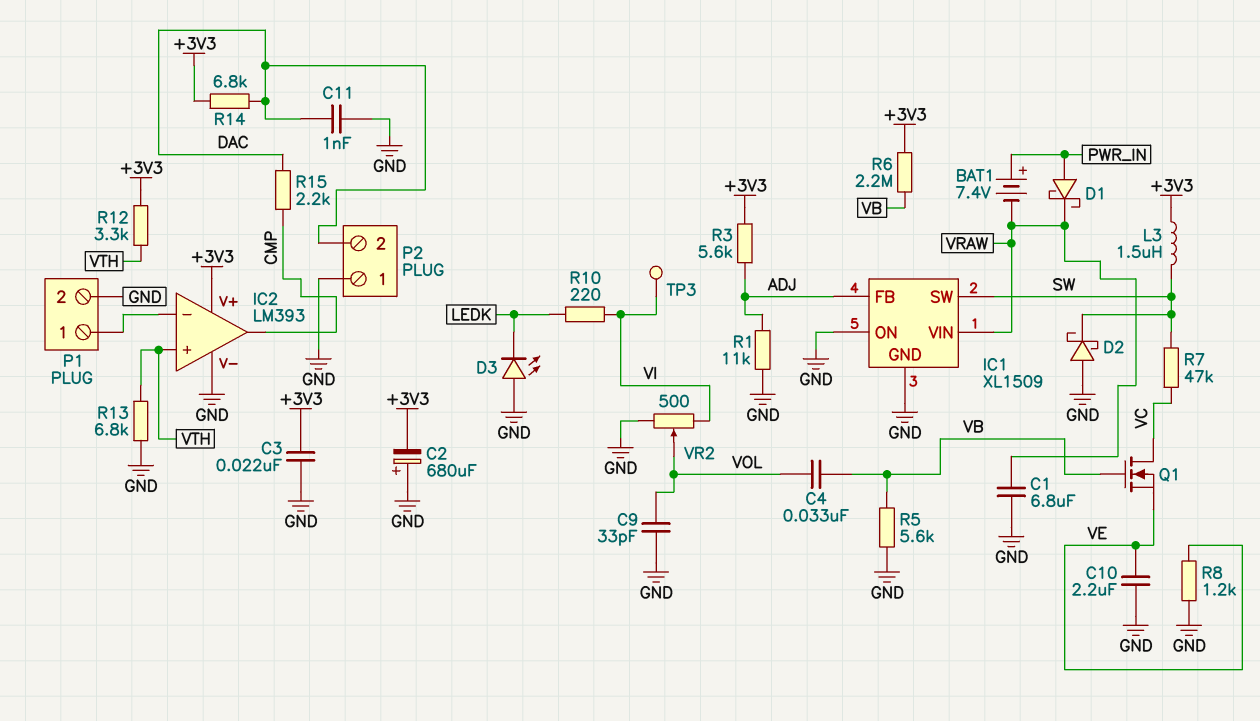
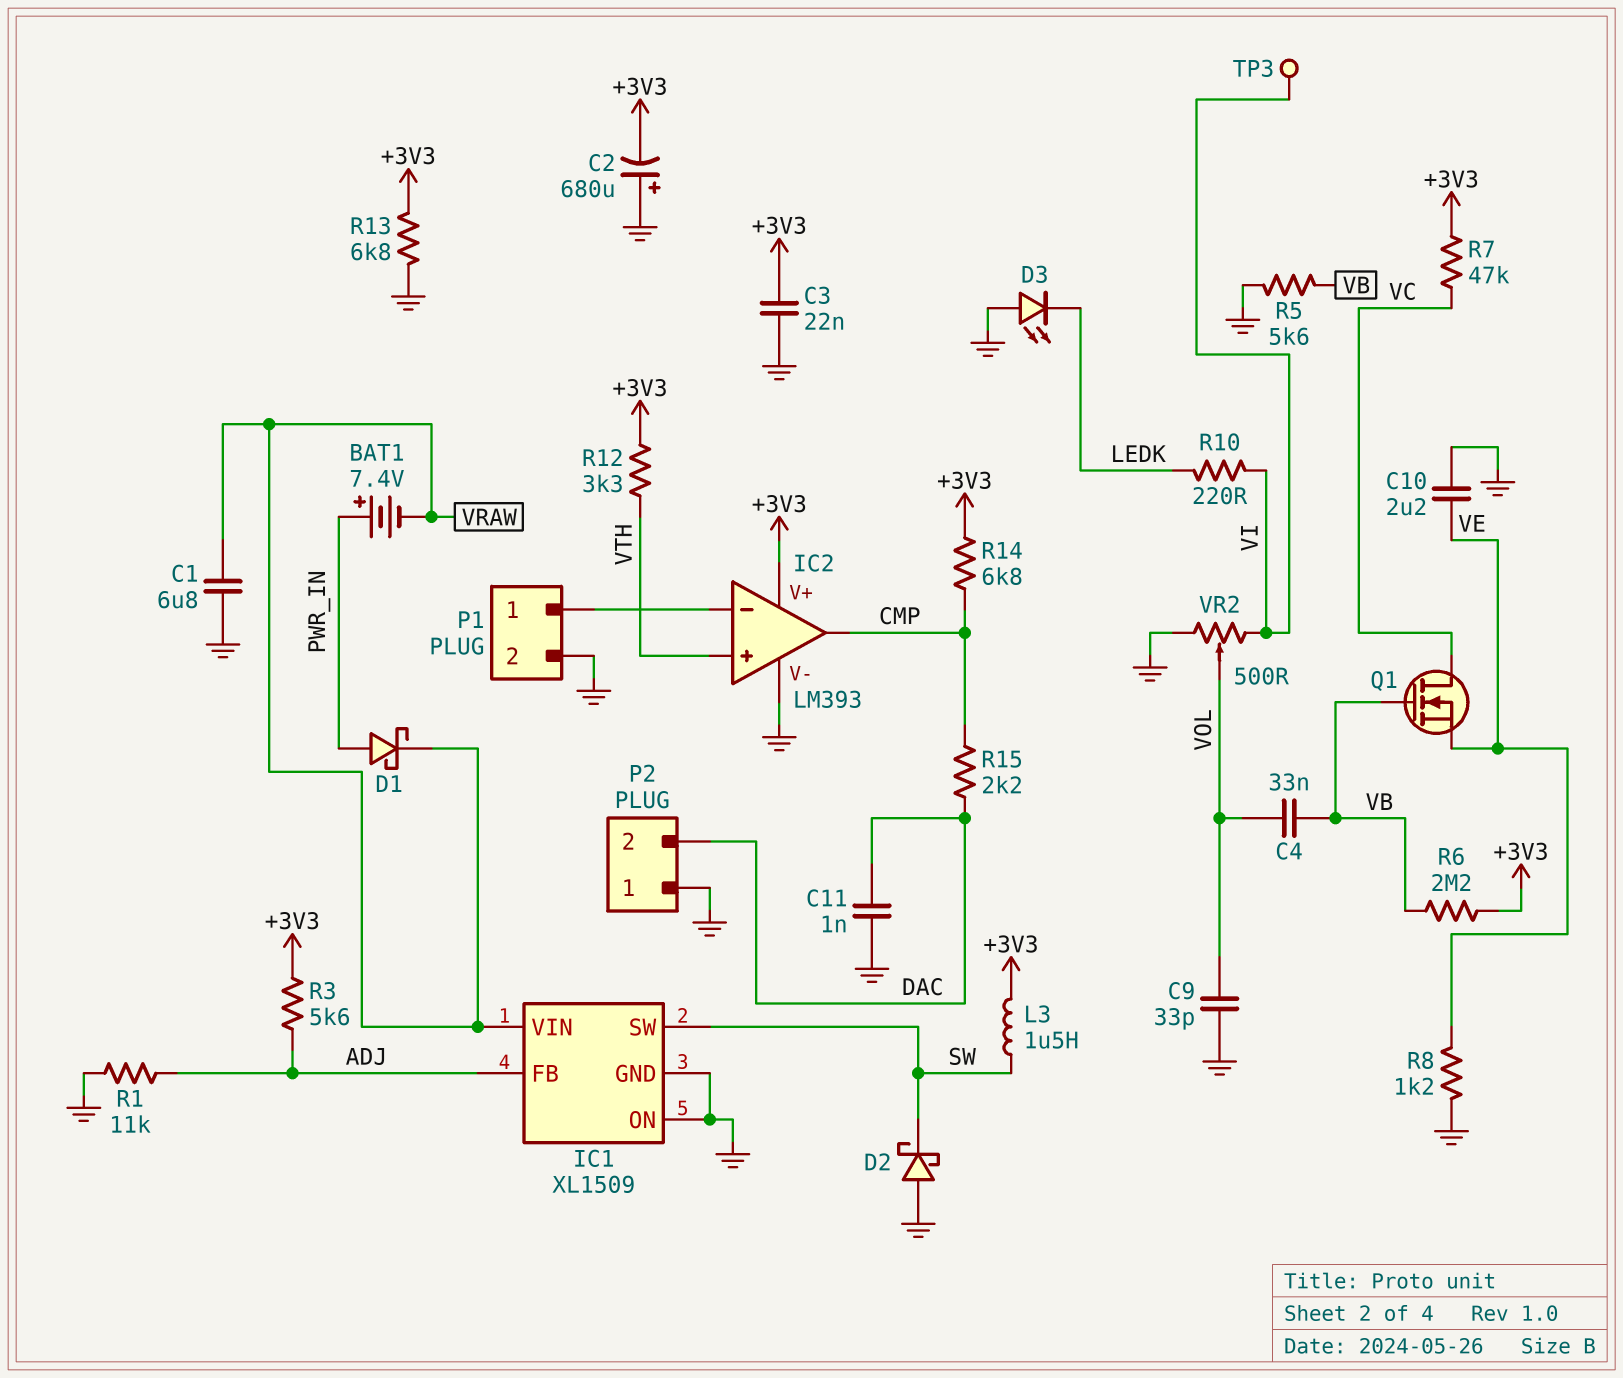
R7: 47k (SW, VC) -> 47k (+3V3, VC)
R13: 6.8k (GND, VTH) -> 6.8k (+3V3, GND)
R14: 6.8k (+3V3, DAC) -> 6.8k (+3V3, CMP)

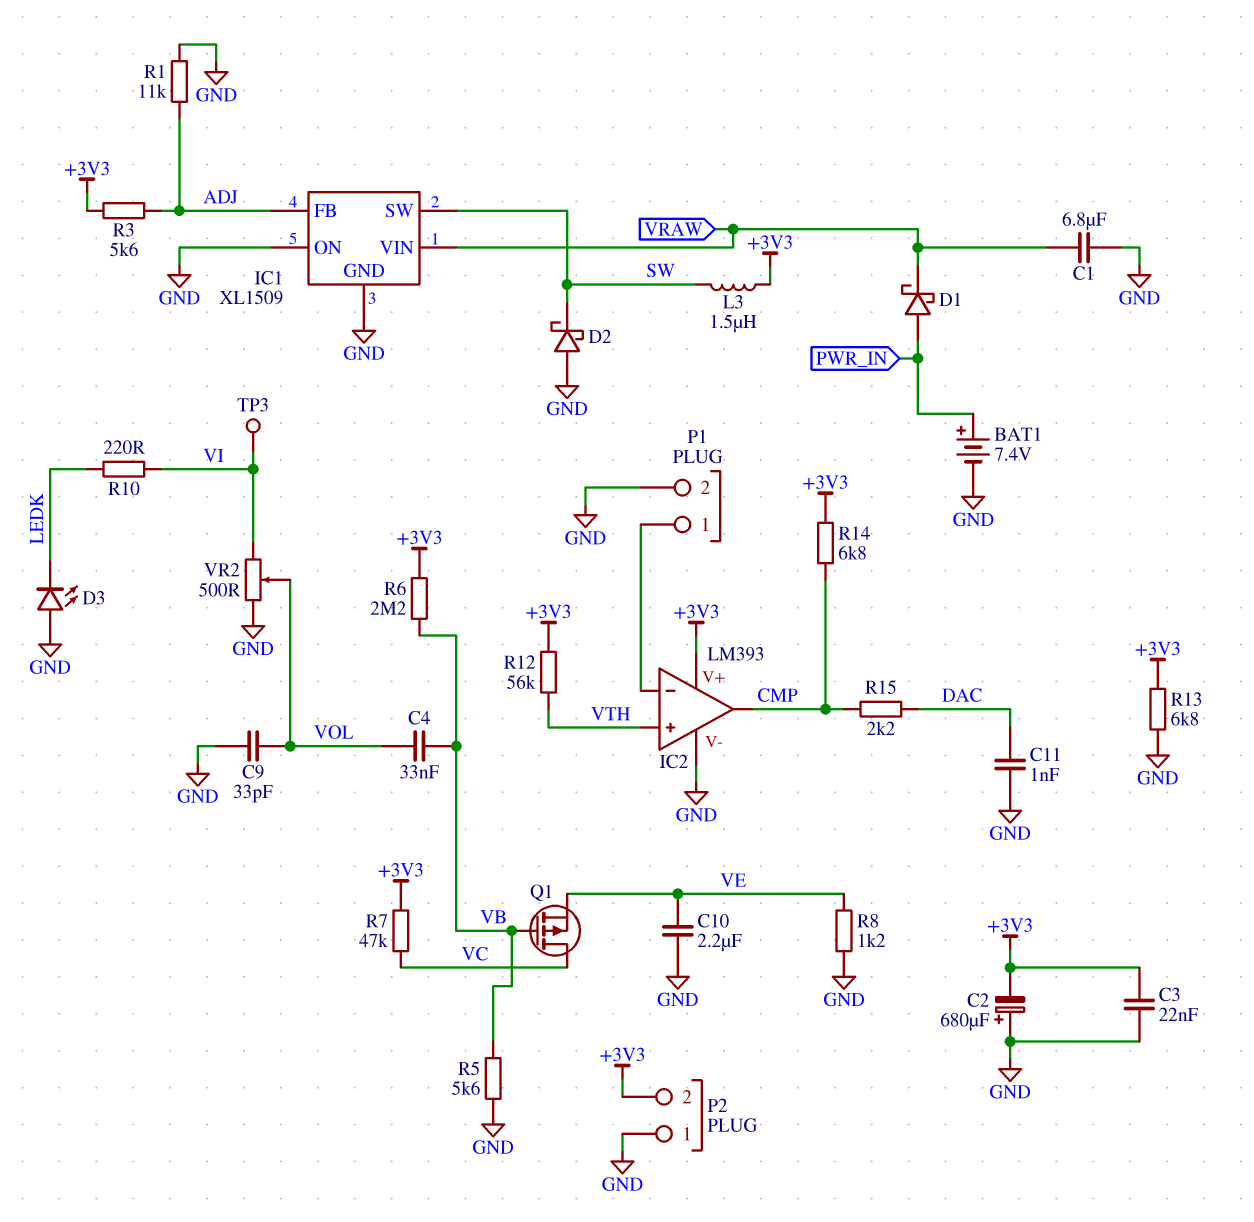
BAT1: 7.4V (plus PWR_IN, minus VRAW) -> 7.4V (plus PWR_IN, minus GND)
P2 pin 2: DAC -> +3V3
Q1: NMOS (G VB, D VC, S VE) -> PMOS (G VB, D VC, S VE)
R12: 3.3k (+3V3, VTH) -> 56k (+3V3, VTH)

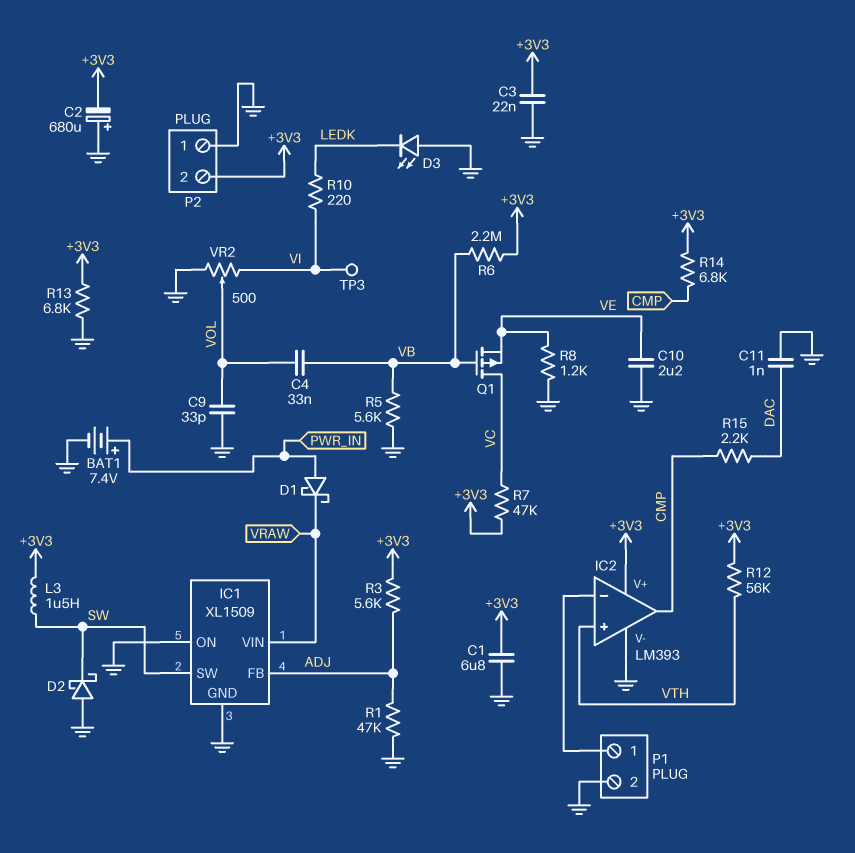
C1: 6.8uF (GND, VRAW) -> 6.8uF (+3V3, GND)
R1: 11k (ADJ, GND) -> 47k (ADJ, GND)

